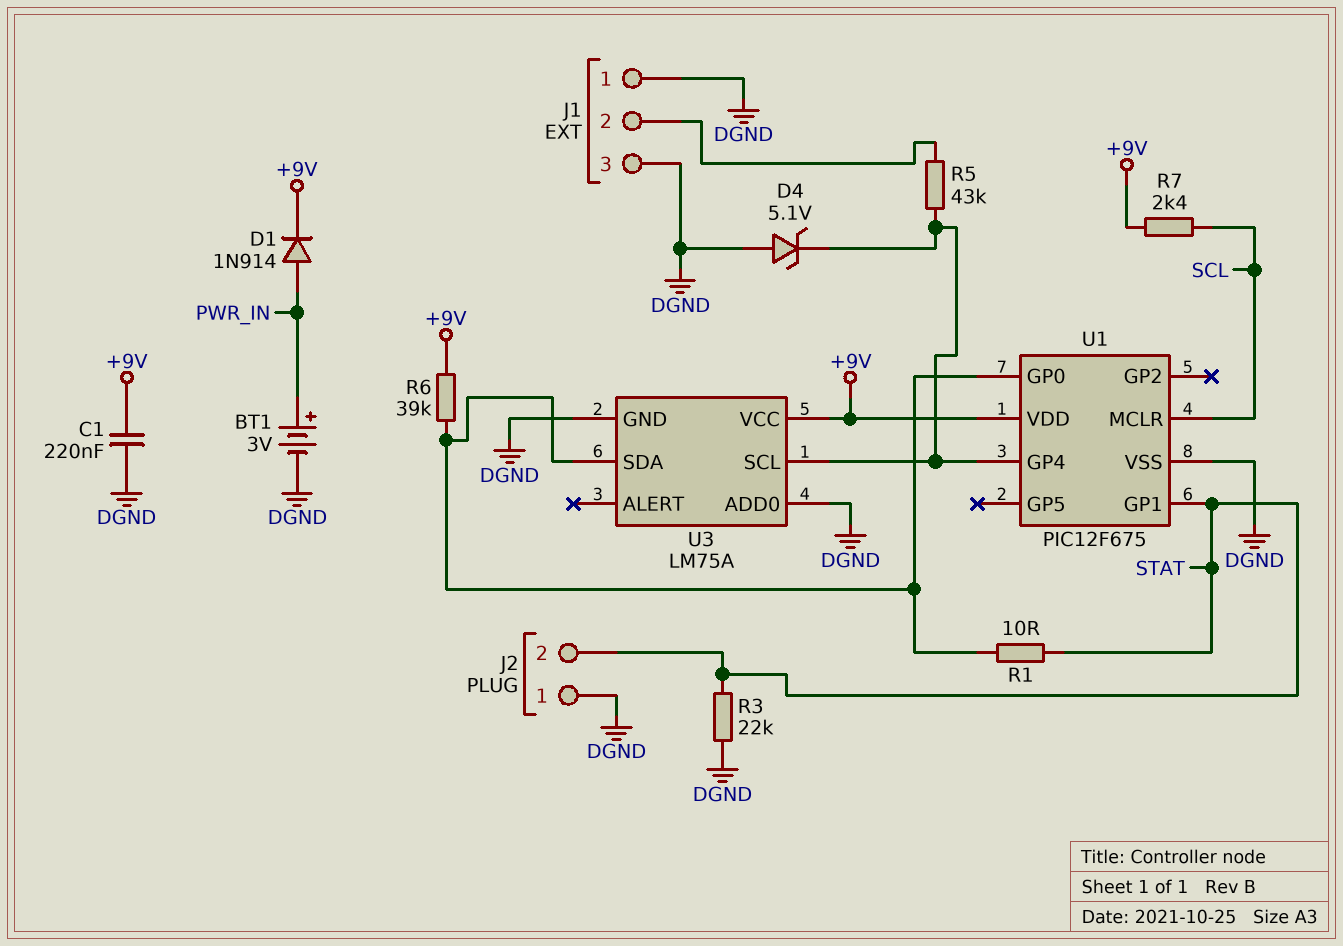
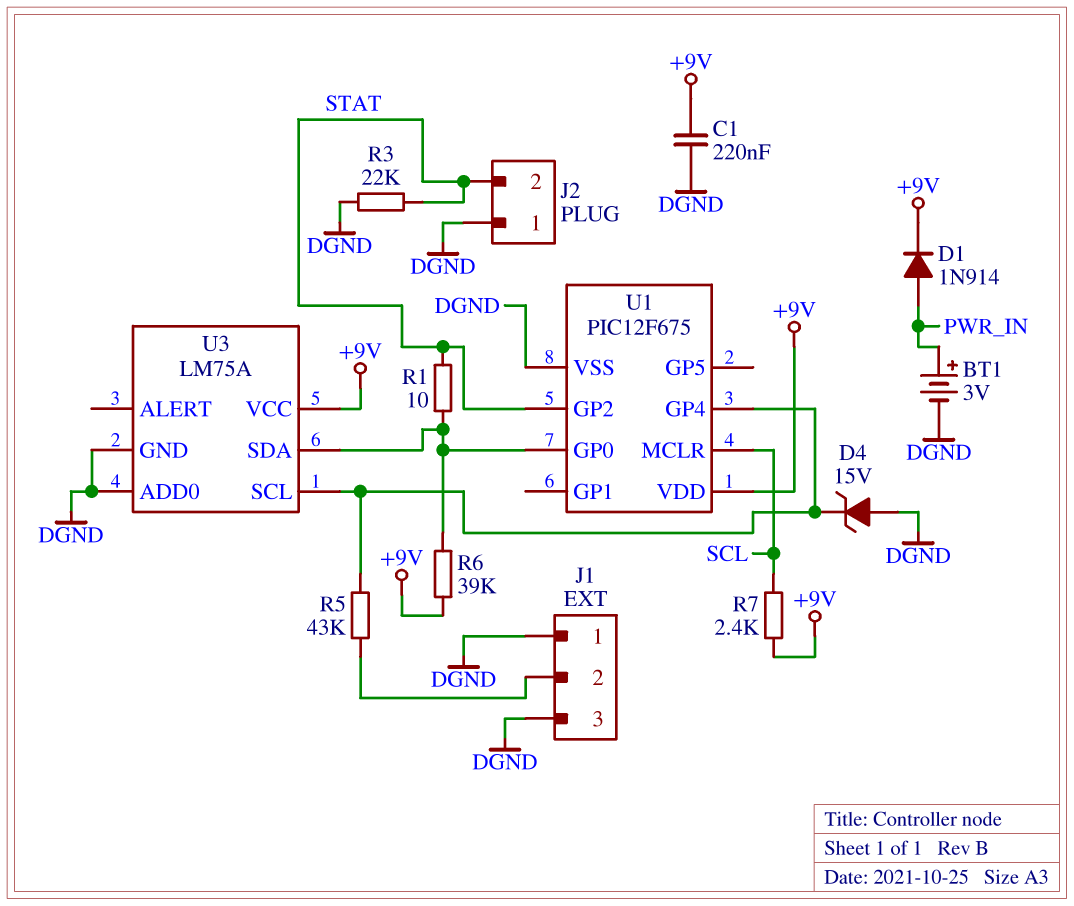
D4: zener 5.1V (A DGND, K U1/GP4) -> zener 15V (A DGND, K U1/GP4)
U1 pin GP1: STAT -> none
U1 pin GP2: none -> STAT

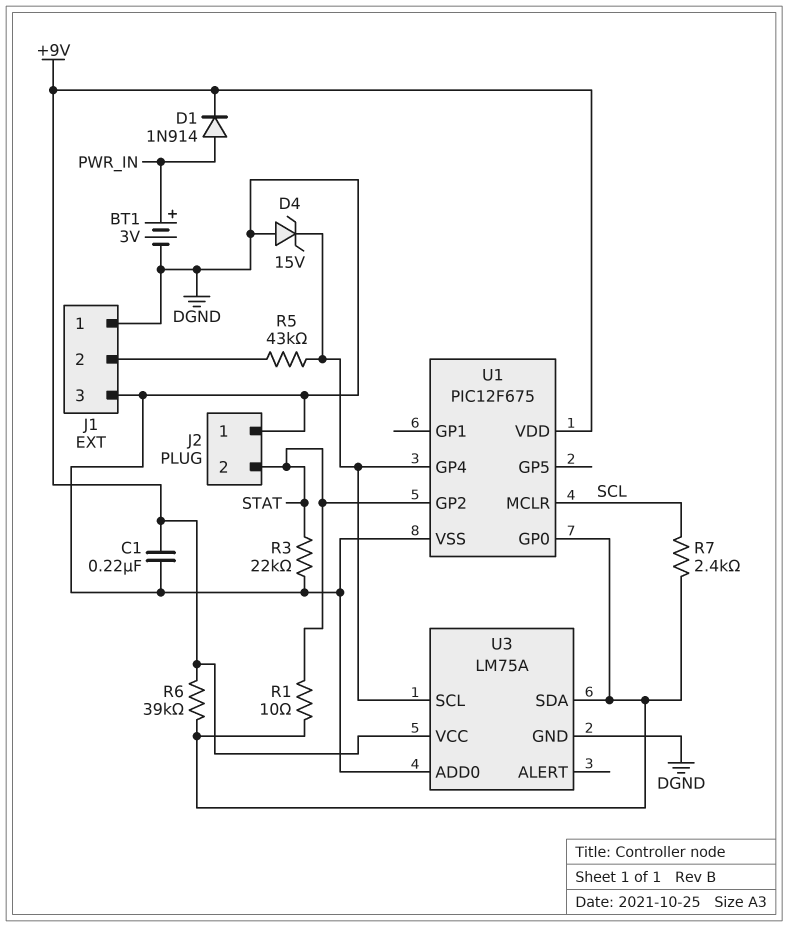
R7: 2.4k (+9V, SCL) -> 2.4k (SCL, U1/GP0)

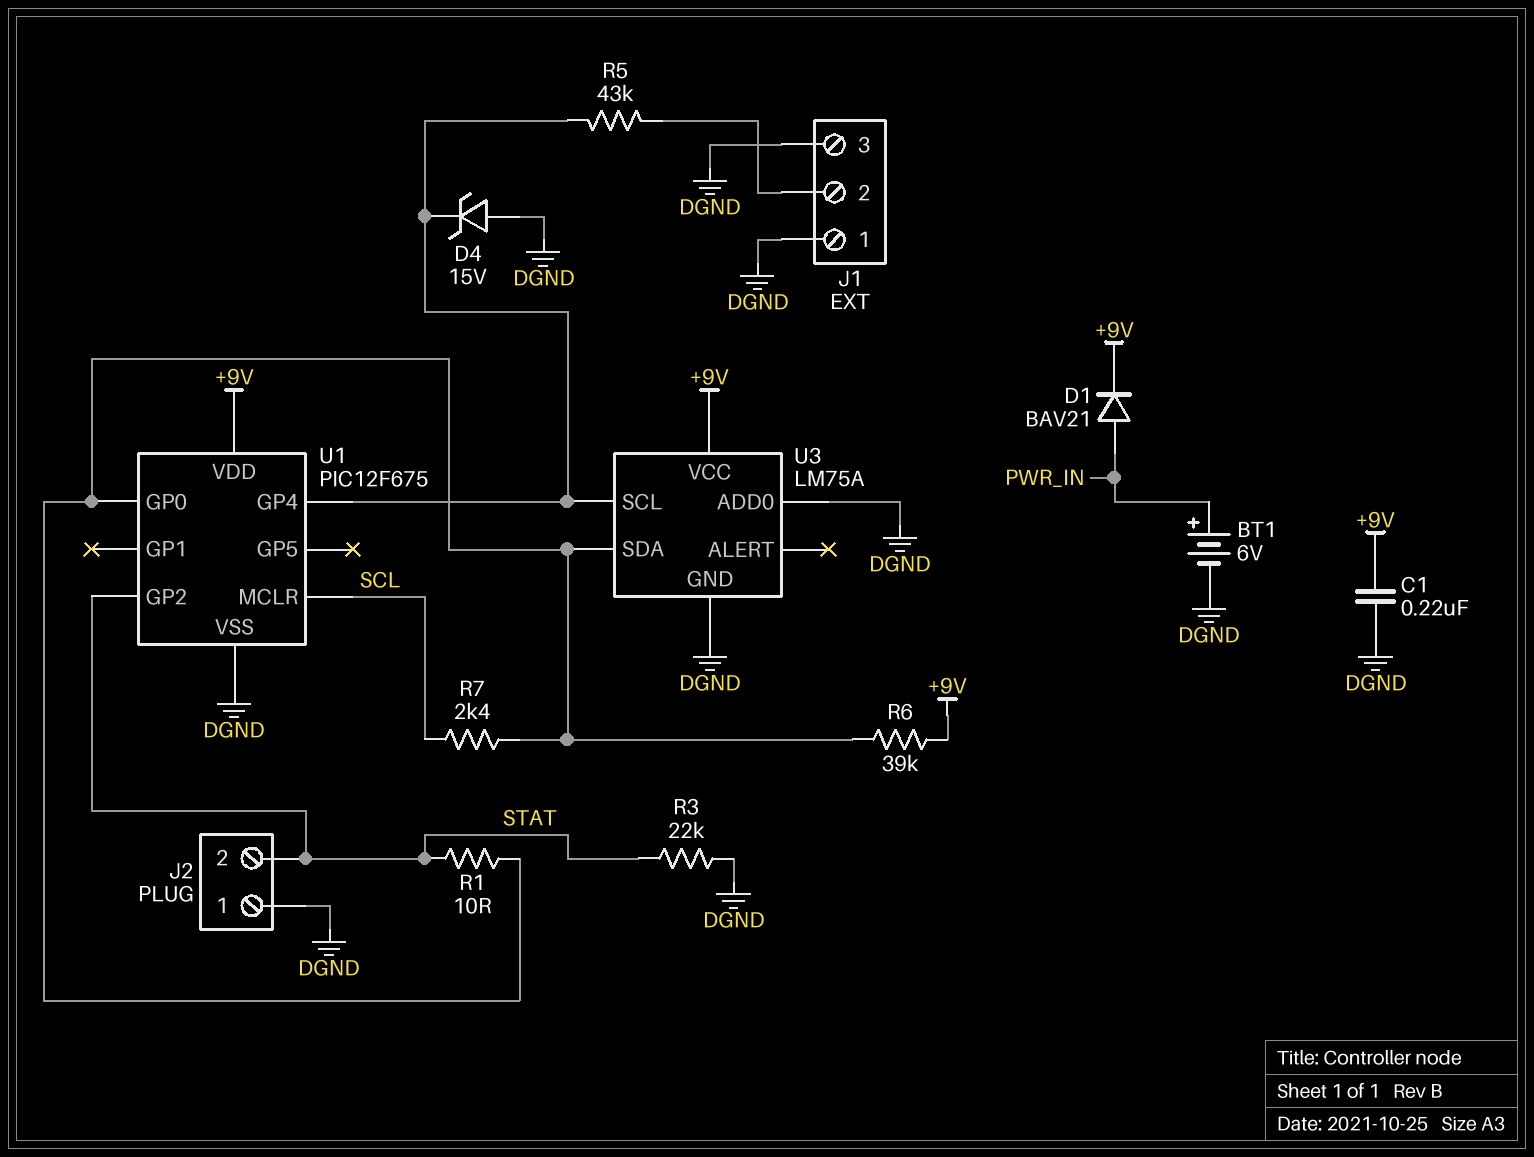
BT1: 3V (plus PWR_IN, minus DGND) -> 6V (plus PWR_IN, minus DGND)
D1: diode 1N914 (A PWR_IN, K +9V) -> diode BAV21 (A PWR_IN, K +9V)

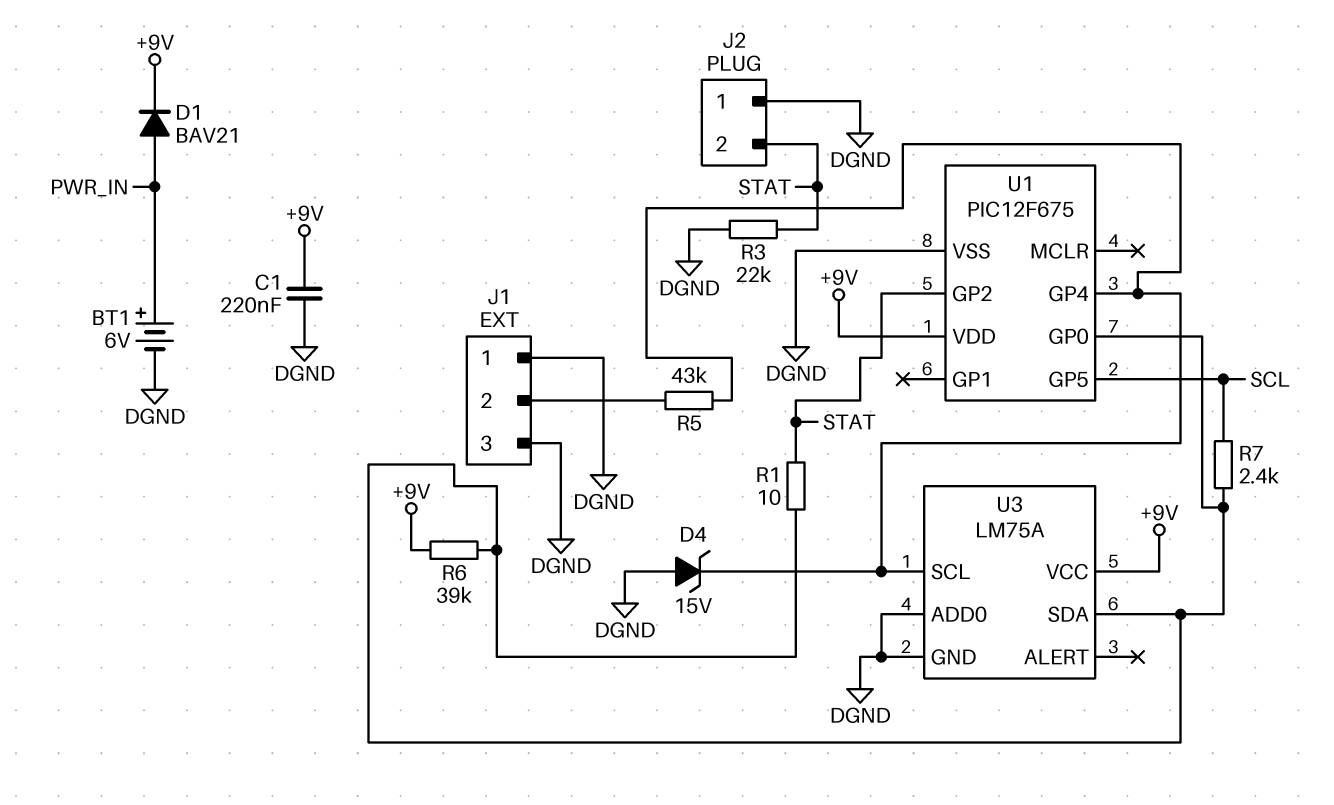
U1 pin GP5: none -> SCL
U1 pin MCLR: SCL -> none

